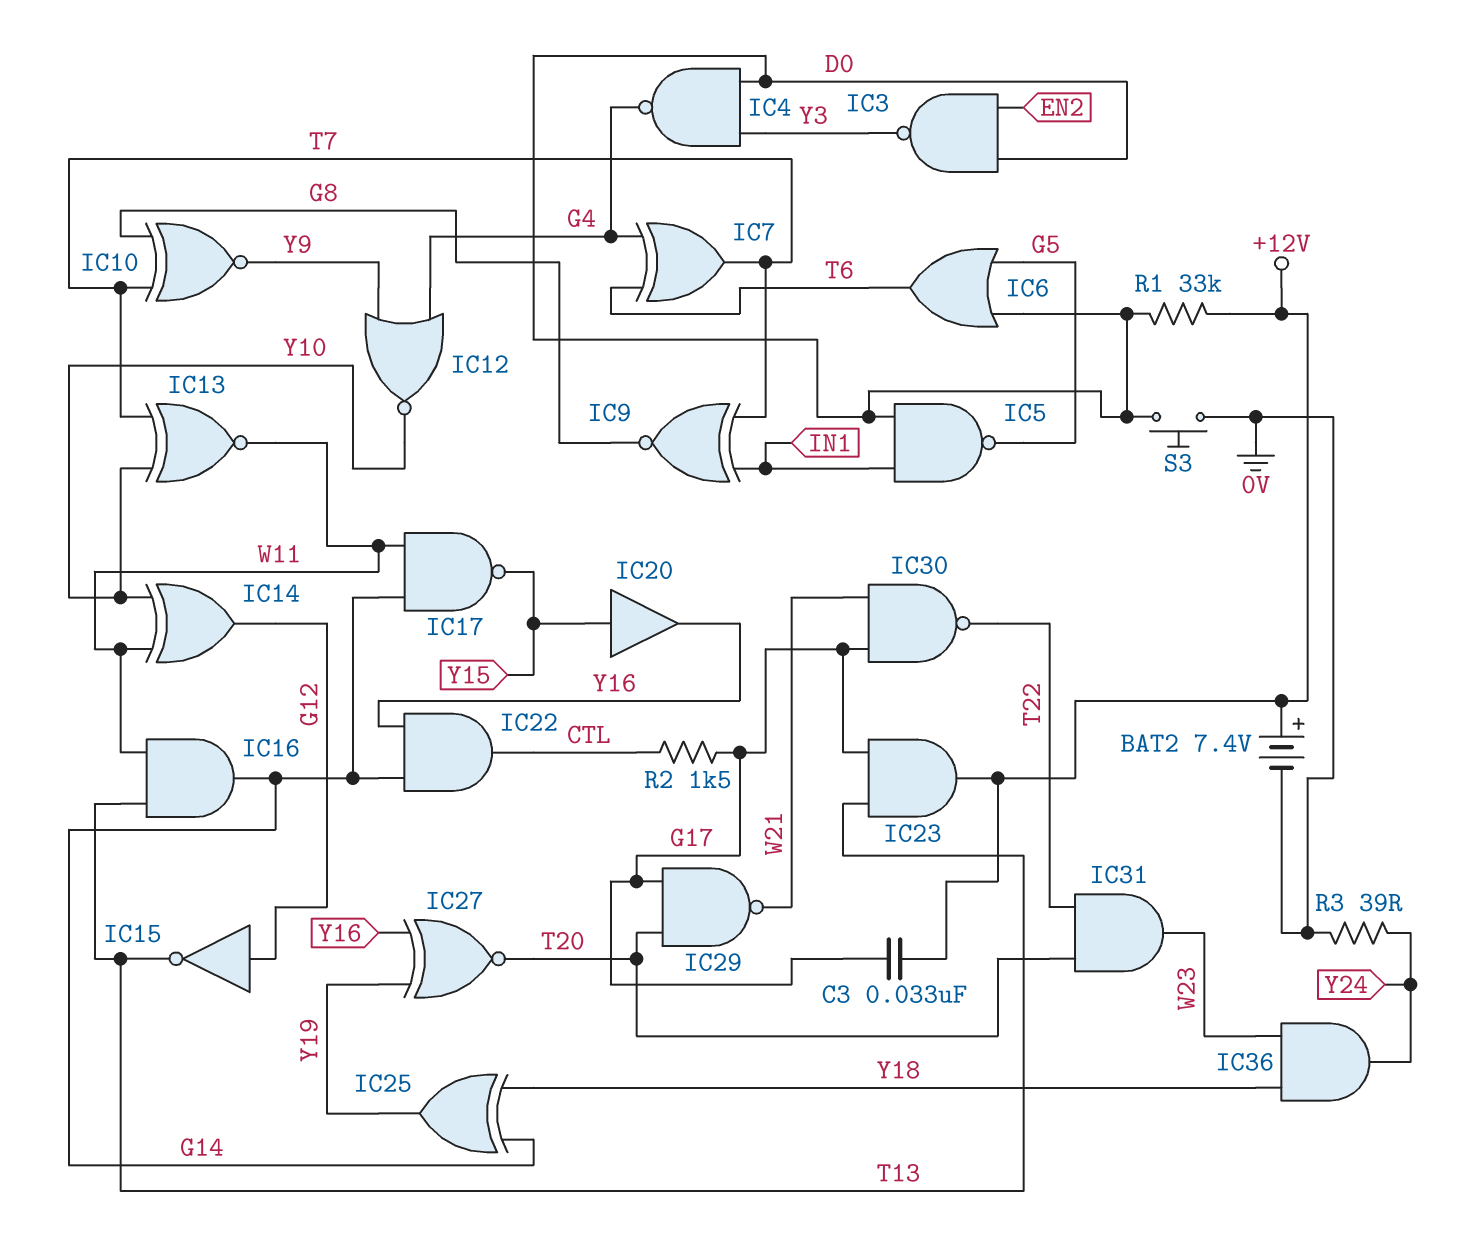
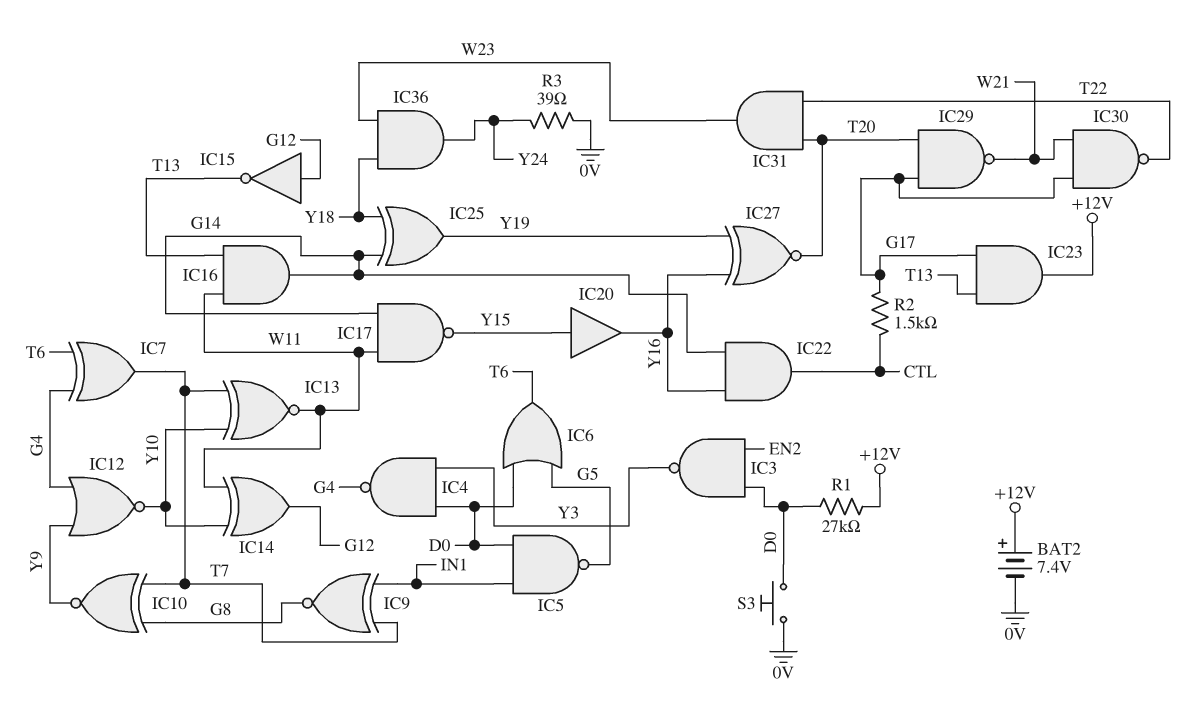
C3: 33nF (+12V, G17) -> none
R1: 33k (+12V, D0) -> 27k (+12V, D0)

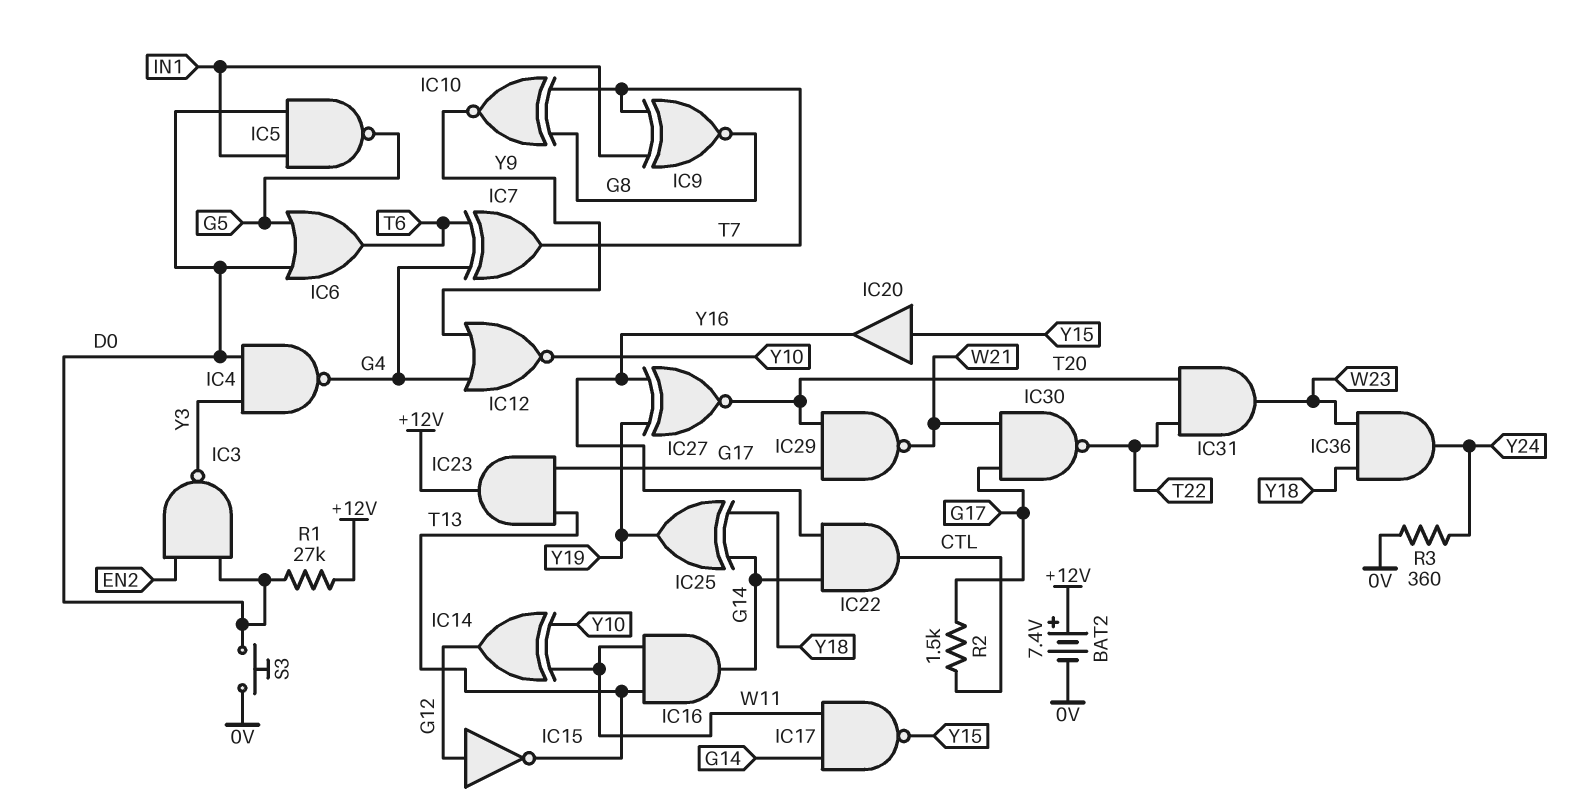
IC13: XNOR (in T7, in Y10, out W11) -> none
R3: 39 (0V, Y24) -> 360 (0V, Y24)

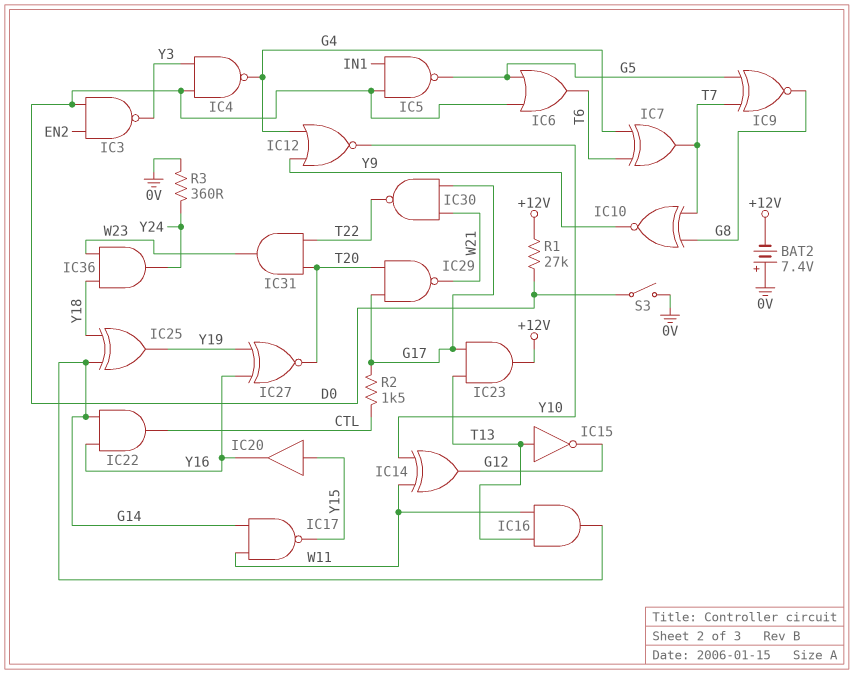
BAT2: 7.4V (plus +12V, minus 0V) -> 7.4V (plus 0V, minus +12V)
IC9: XNOR (in IN1, in T7, out G8) -> XNOR (in G5, in T7, out G8)
IC15: NOT (in G12, out T13) -> NOT (in T13, out G12)
S3: button (0V, D0) -> switch (0V, D0)

